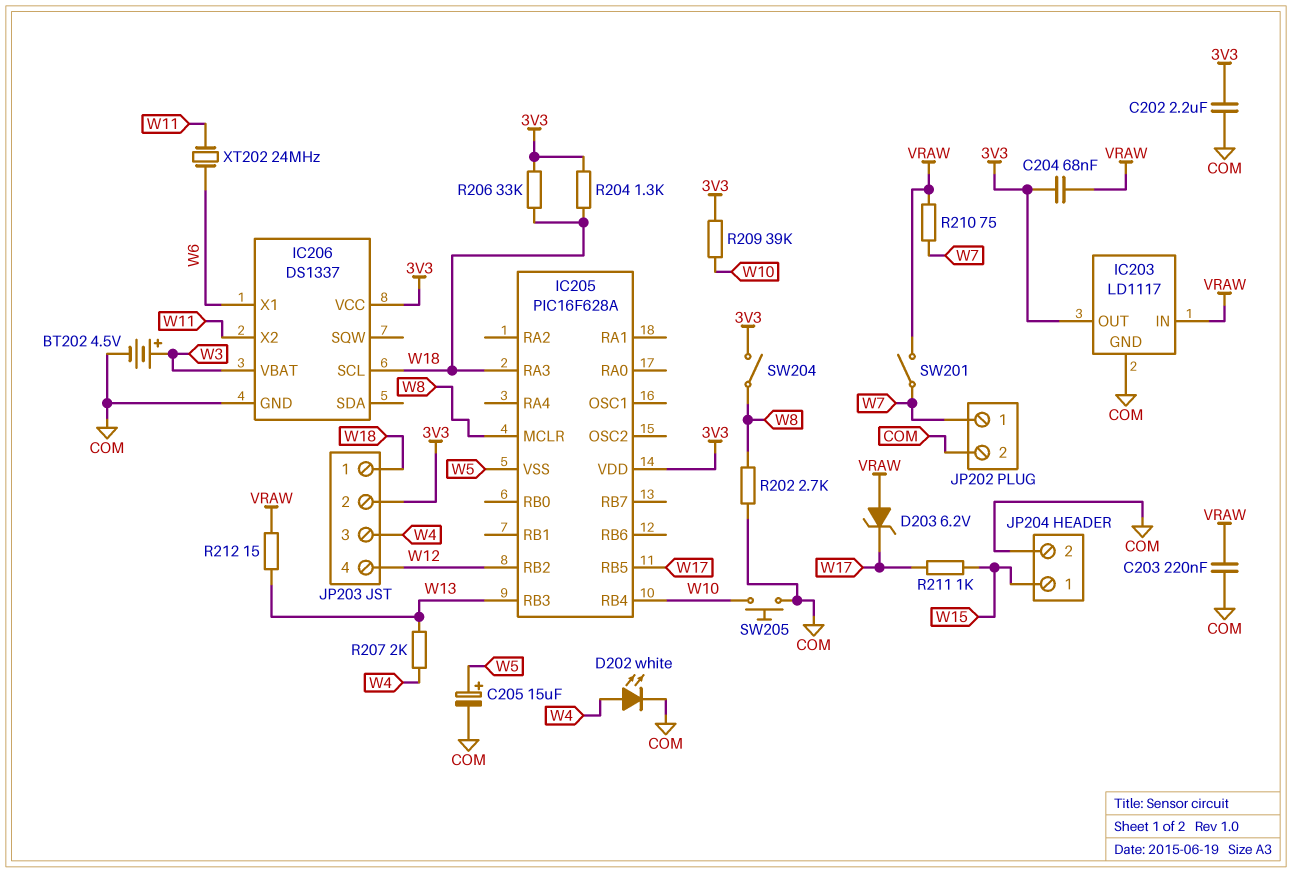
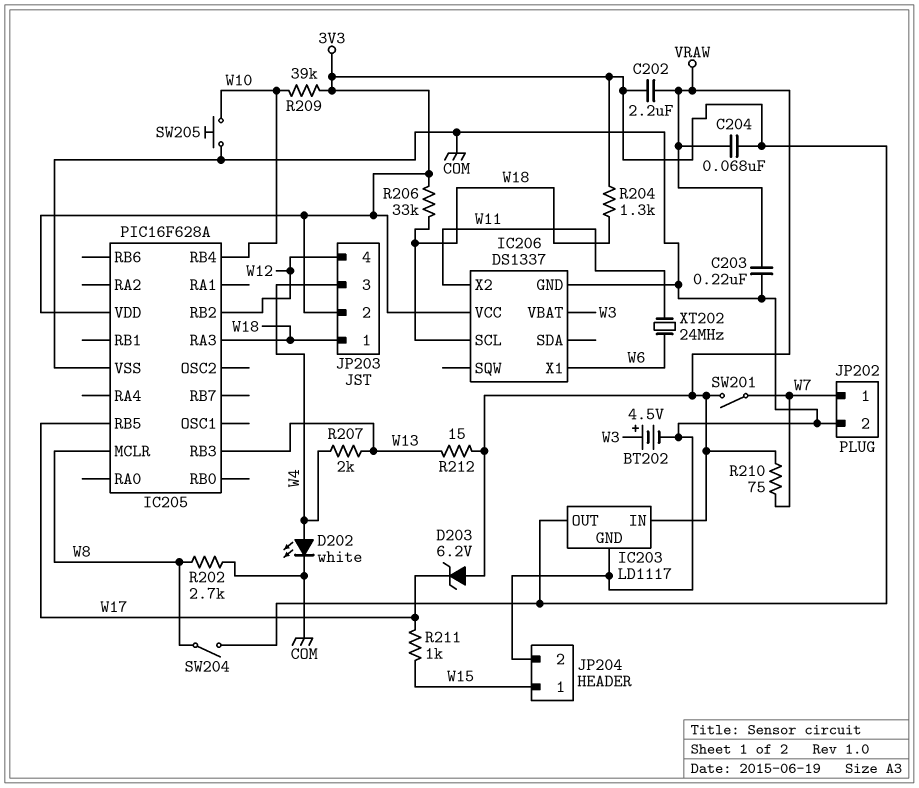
C202: 2.2uF (3V3, COM) -> 2.2uF (3V3, VRAW)
C205: 15uF (plus W5, minus COM) -> none
IC205 pin VSS: W5 -> COM

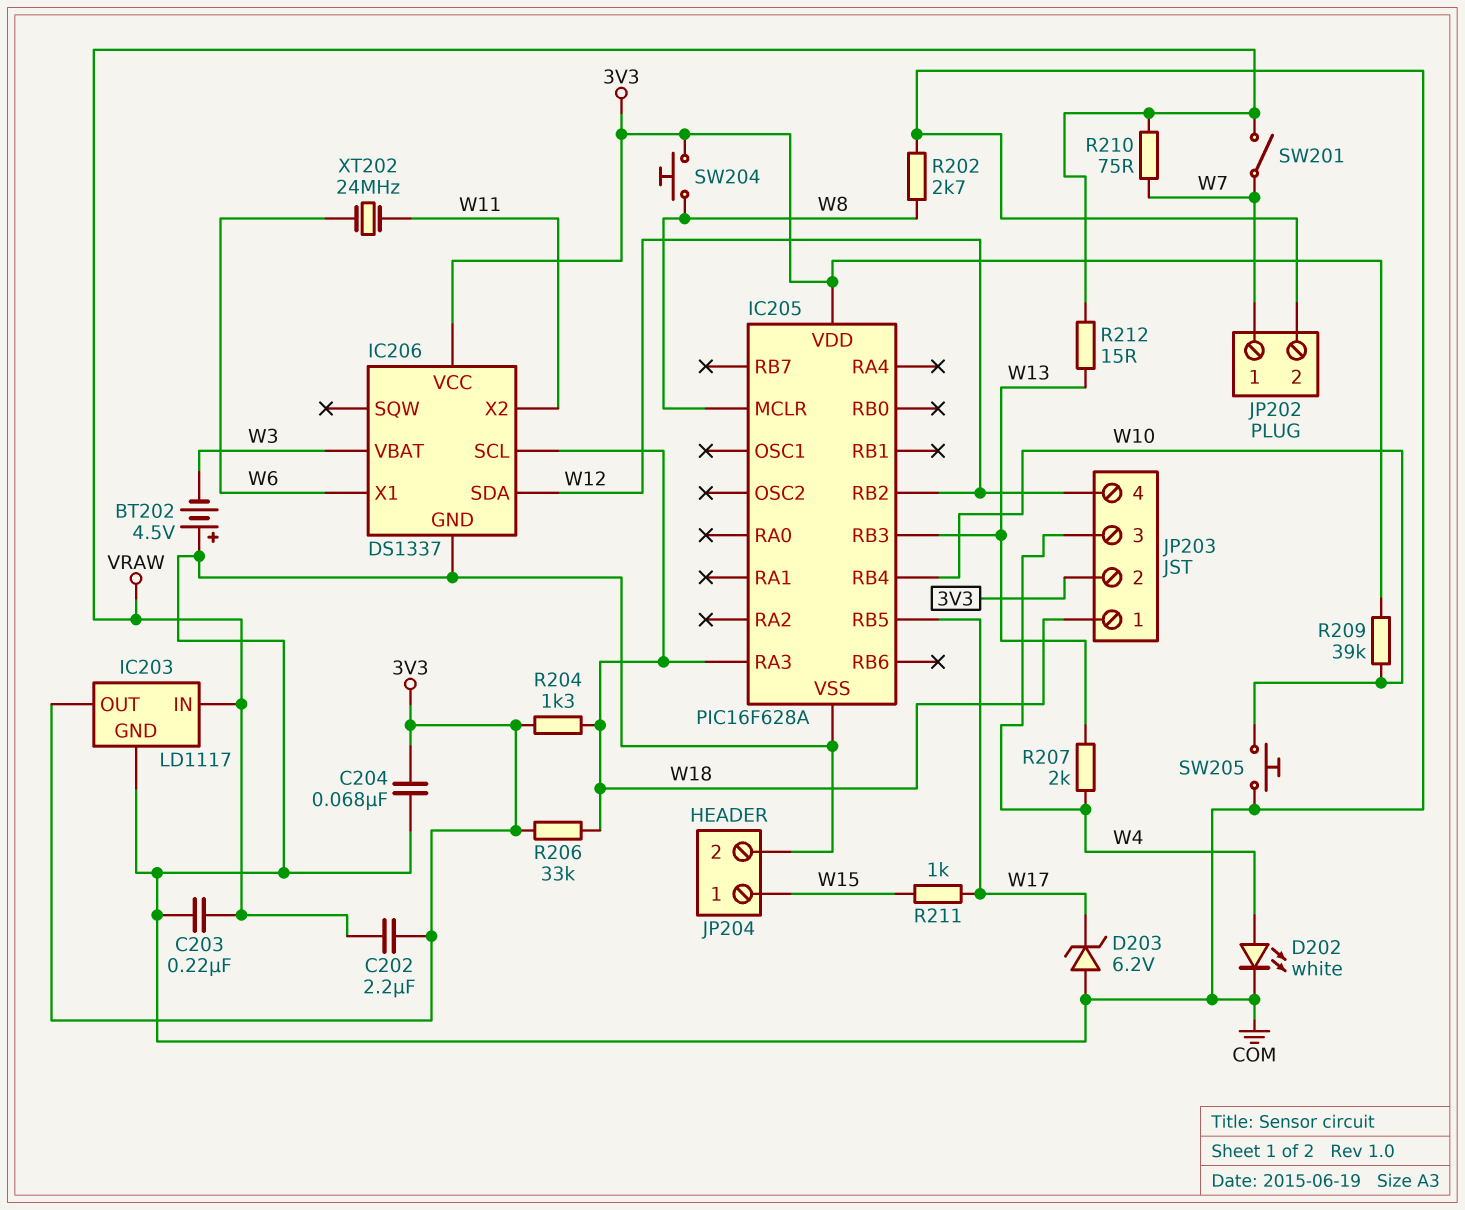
BT202: 4.5V (plus W3, minus COM) -> 4.5V (plus COM, minus W3)
C204: 68nF (3V3, VRAW) -> 68nF (3V3, COM)
D203: zener 6.2V (A VRAW, K W17) -> zener 6.2V (A COM, K W17)
IC206 pin SDA: none -> W12
SW204: switch (3V3, W8) -> button (3V3, W8)

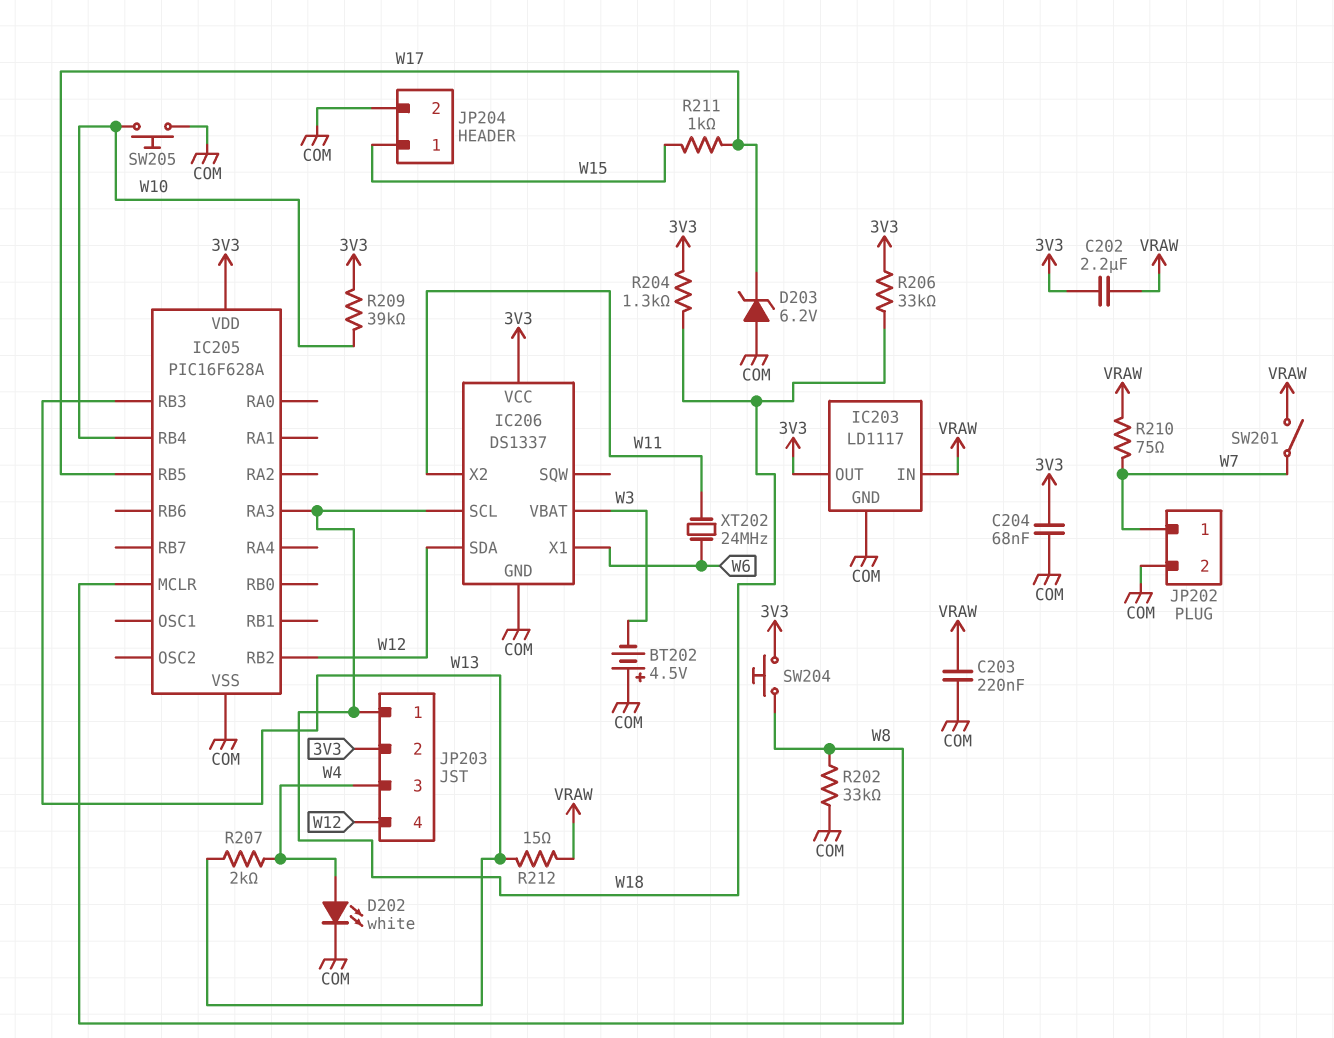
R202: 2.7k (COM, W8) -> 33k (COM, W8)

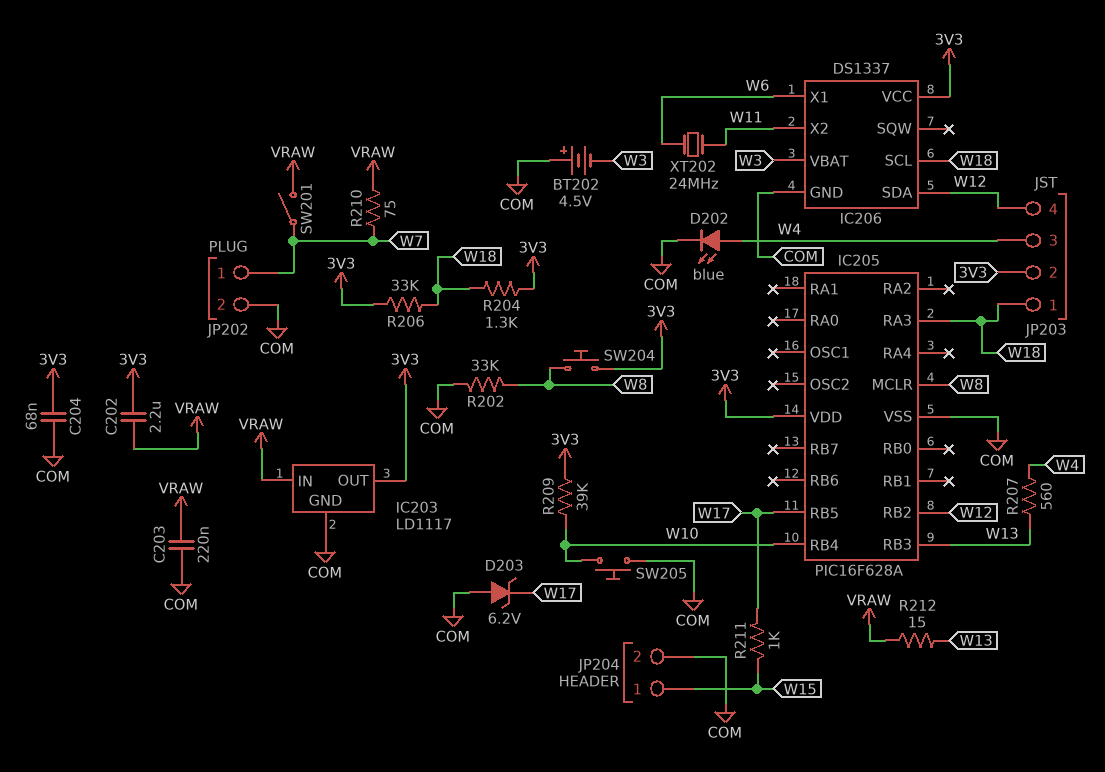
D202: LED white (A W4, K COM) -> LED blue (A W4, K COM)
R207: 2k (W4, W13) -> 560 (W4, W13)

